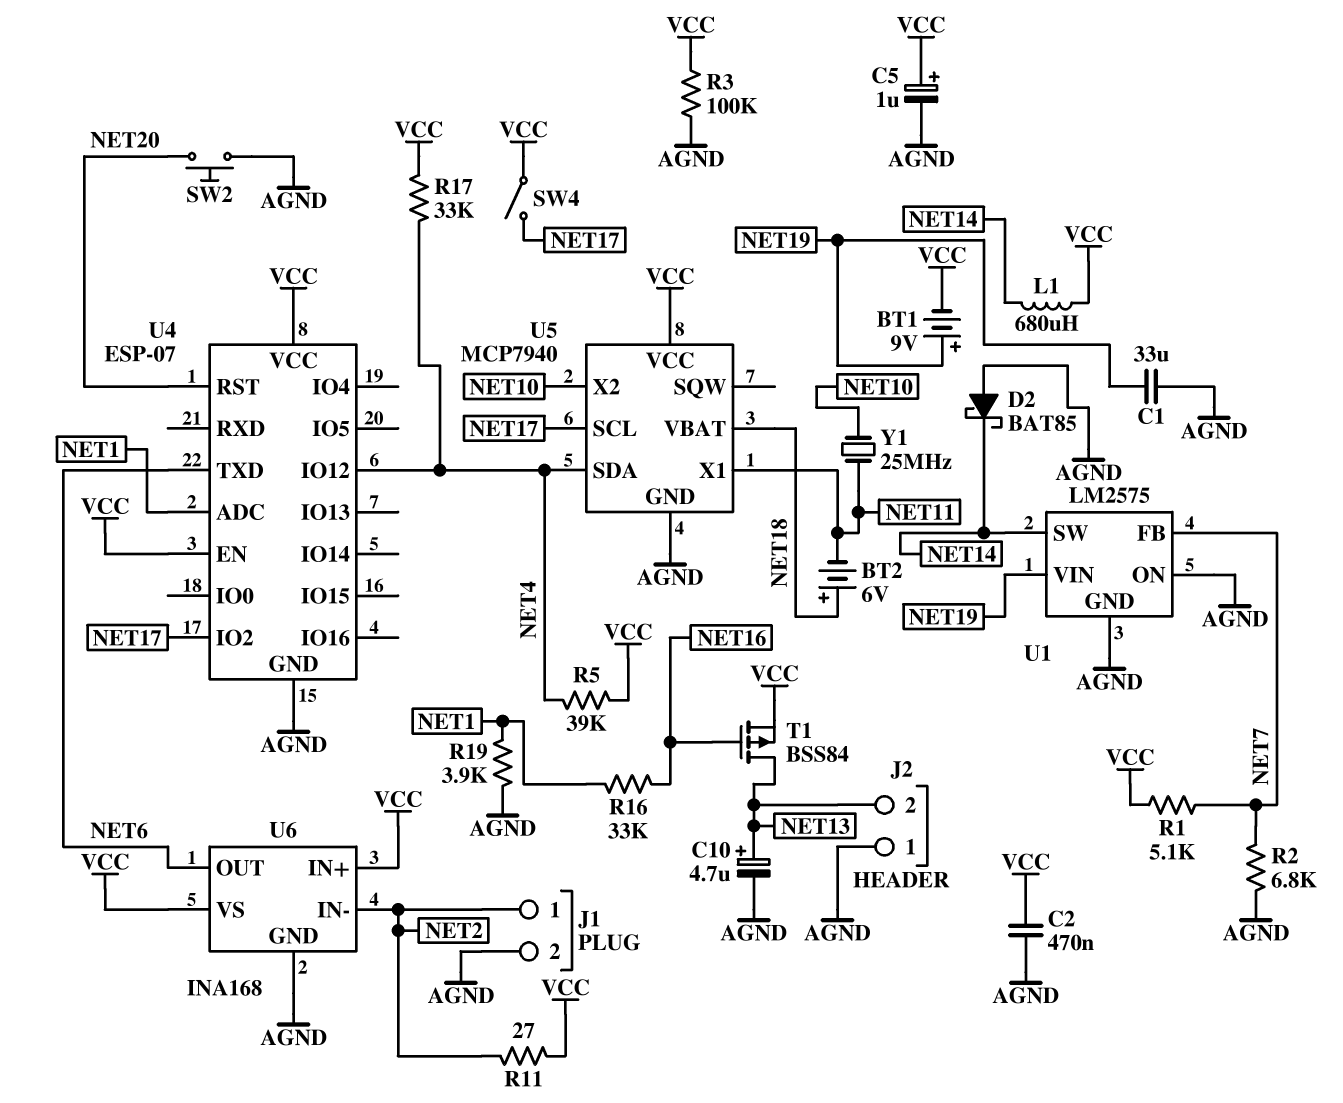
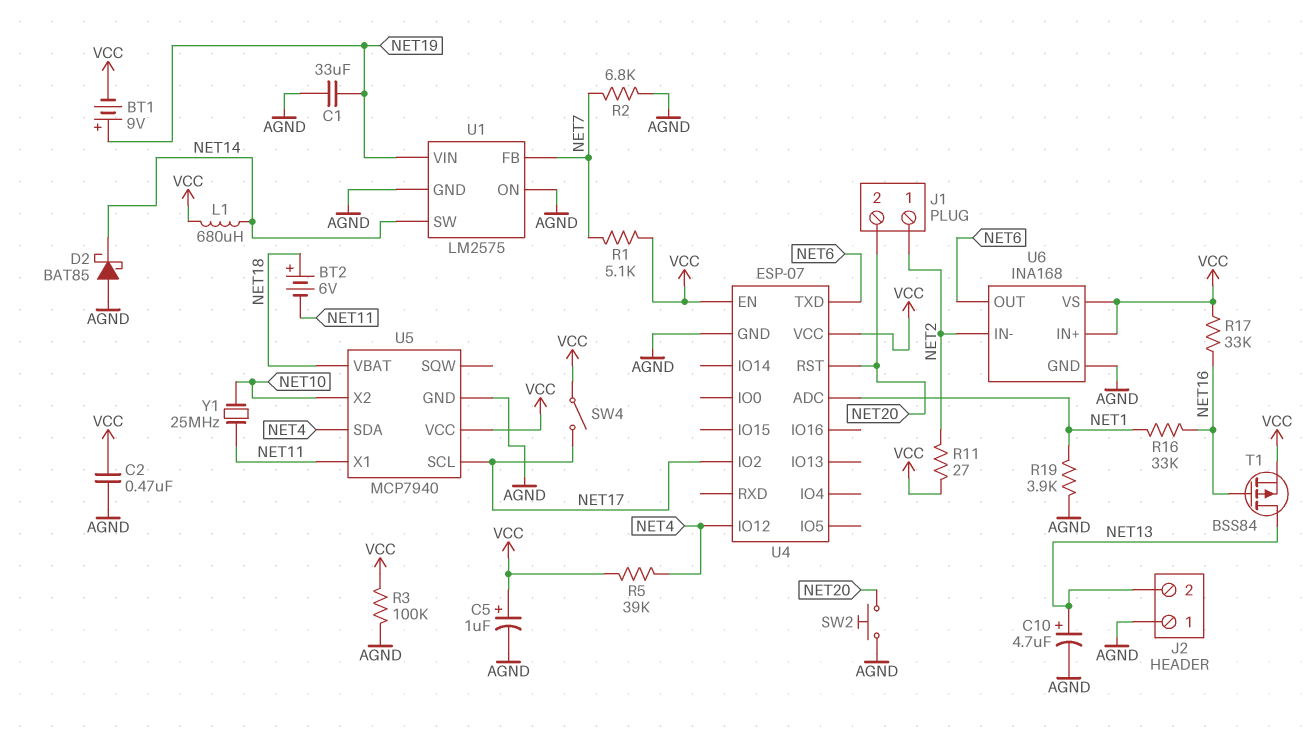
J1 pin 2: AGND -> NET20
R17: 33k (NET4, VCC) -> 33k (NET16, VCC)

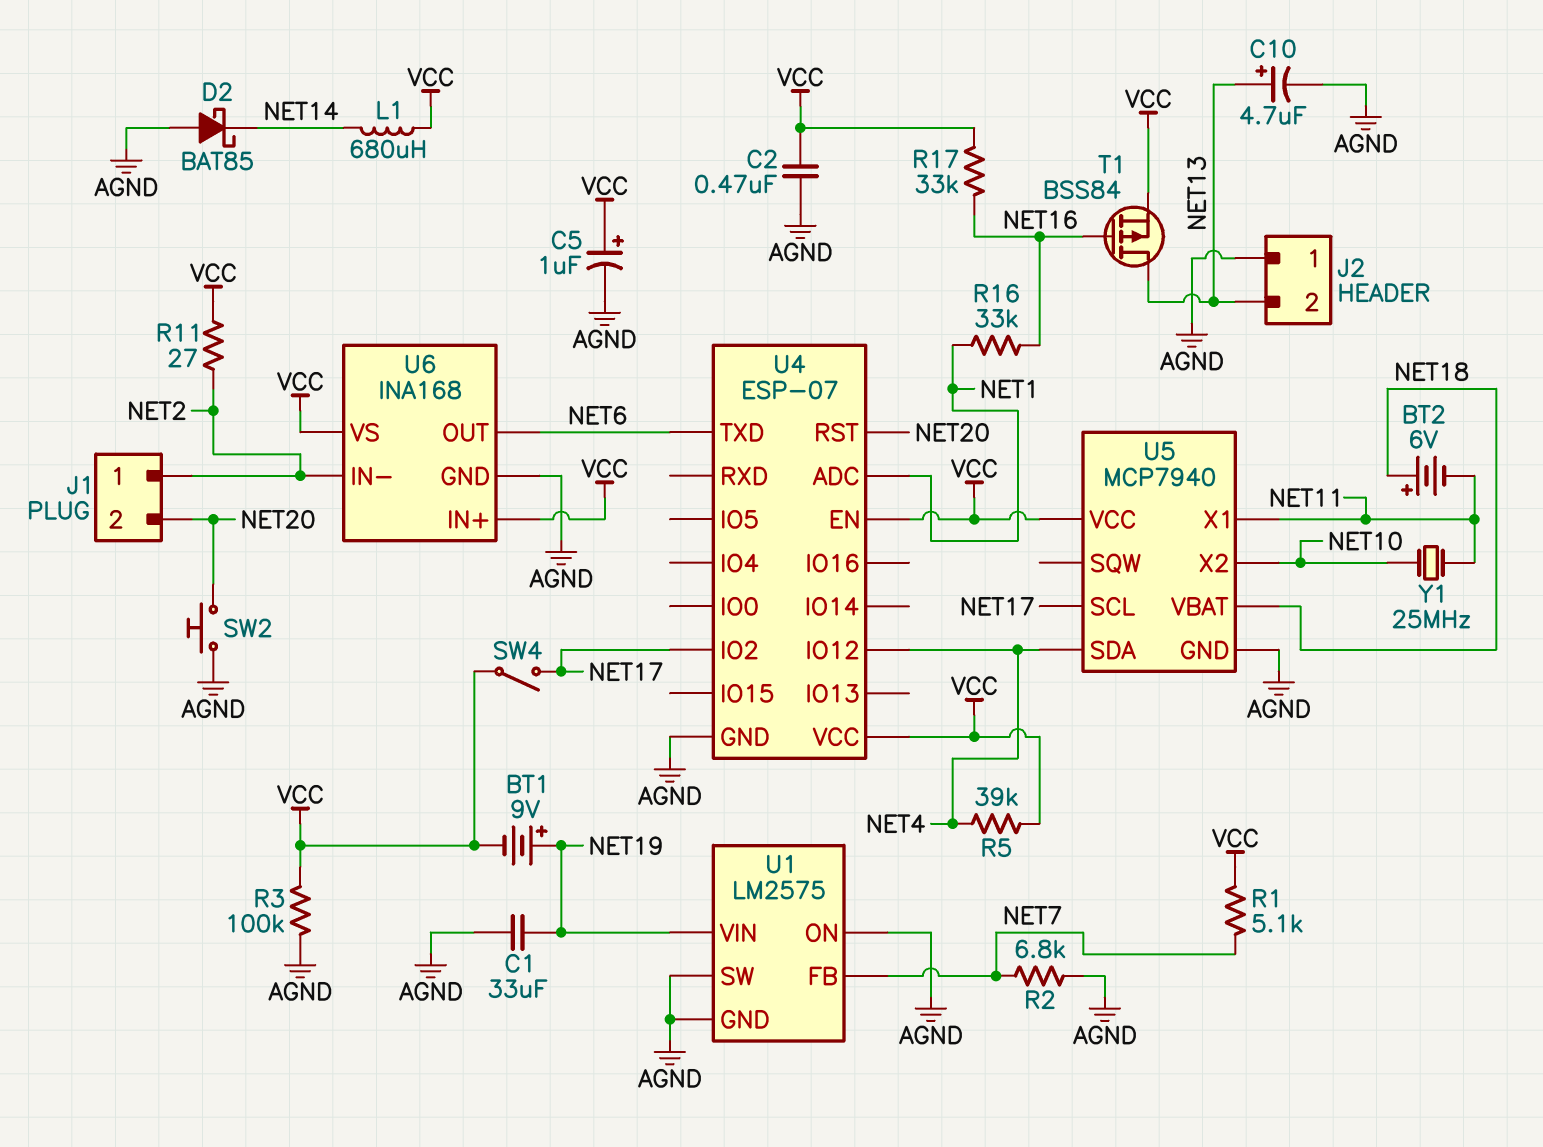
R19: 3.9k (AGND, NET1) -> none
U1 pin SW: NET14 -> AGND

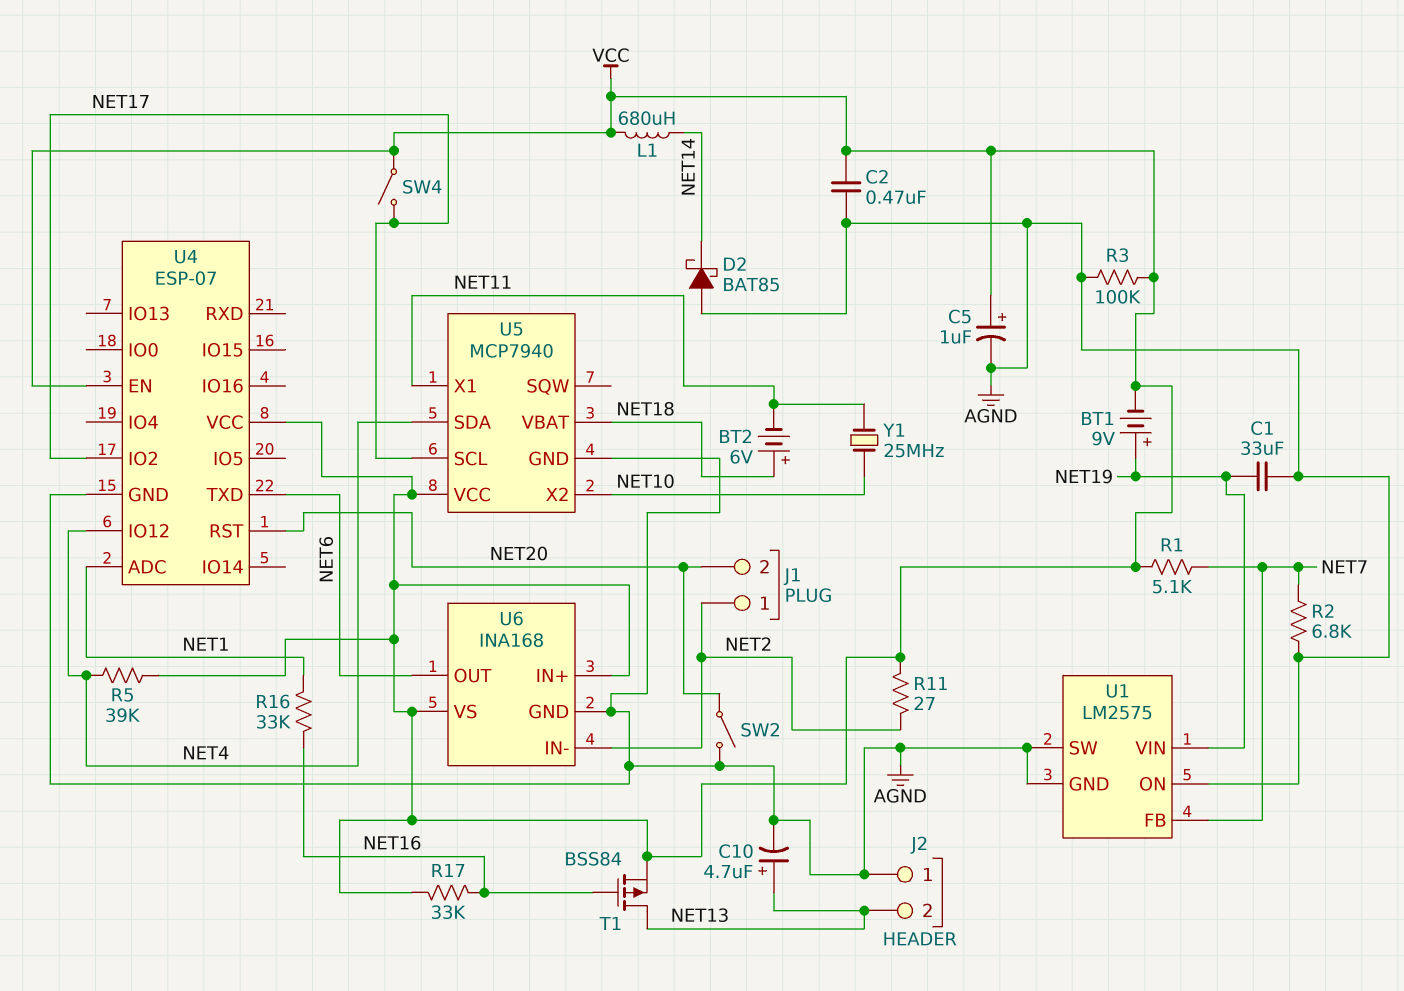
SW2: button (AGND, NET20) -> switch (AGND, NET20)

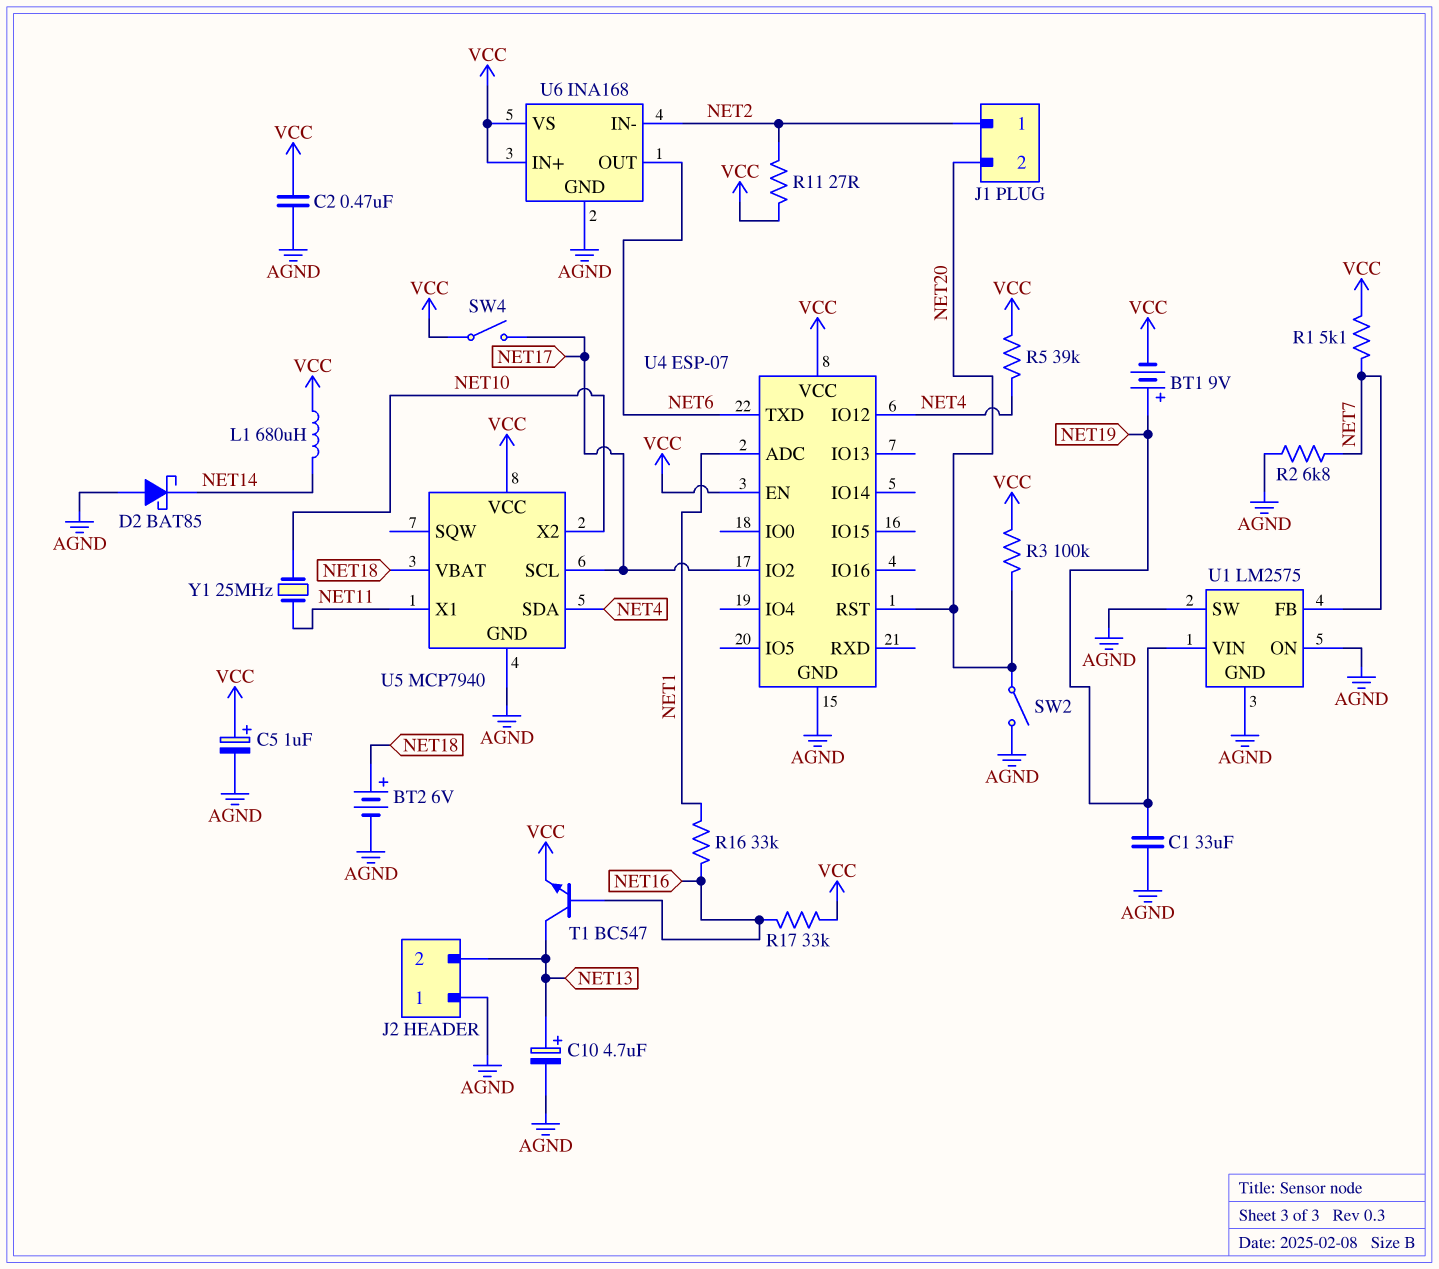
BT2: 6V (plus NET18, minus NET11) -> 6V (plus NET18, minus AGND)
R3: 100k (AGND, VCC) -> 100k (NET20, VCC)
T1: PMOS BSS84 (G NET16, D NET13, S VCC) -> NPN BC547 (B NET16, C NET13, E VCC)

